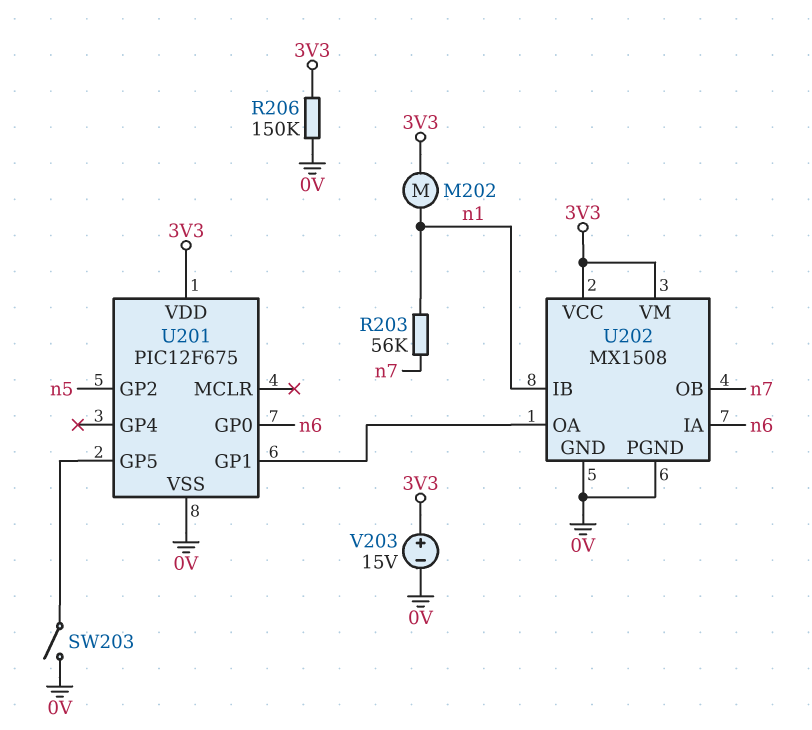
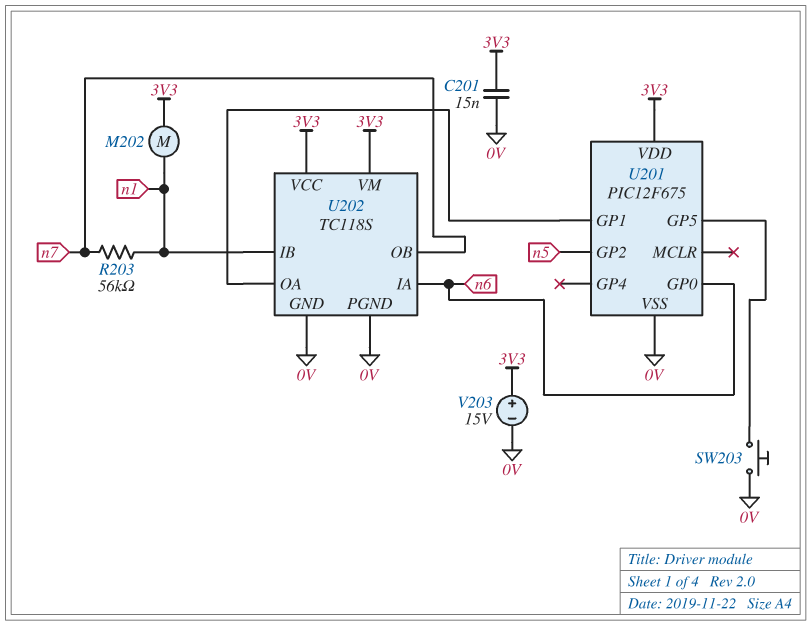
C201: none -> 15nF (0V, 3V3)
R206: 150k (0V, 3V3) -> none
SW203: switch (0V, U201/GP5) -> button (0V, U201/GP5)
U202: MX1508 -> TC118S

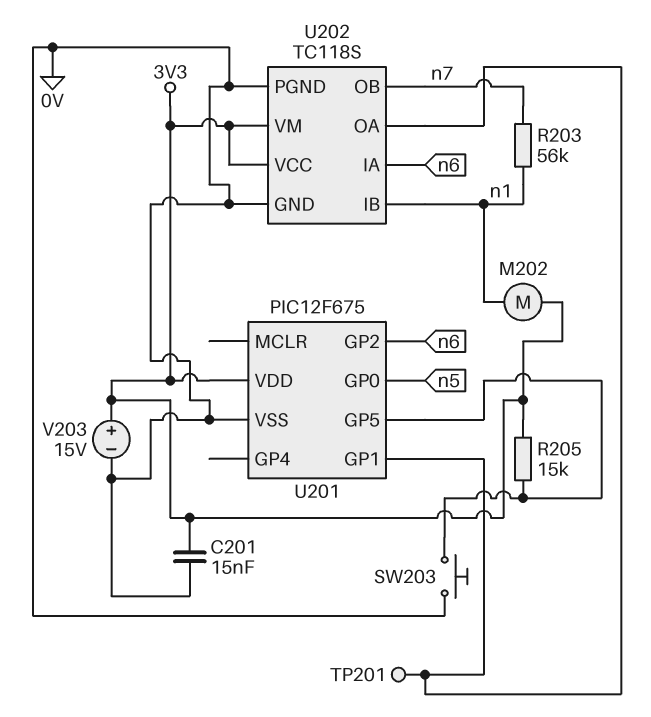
R205: none -> 15k (3V3, U201/GP5)
TP201: none -> test point (U201/GP1)
U201 pin GP0: n6 -> n5
U201 pin GP2: n5 -> n6

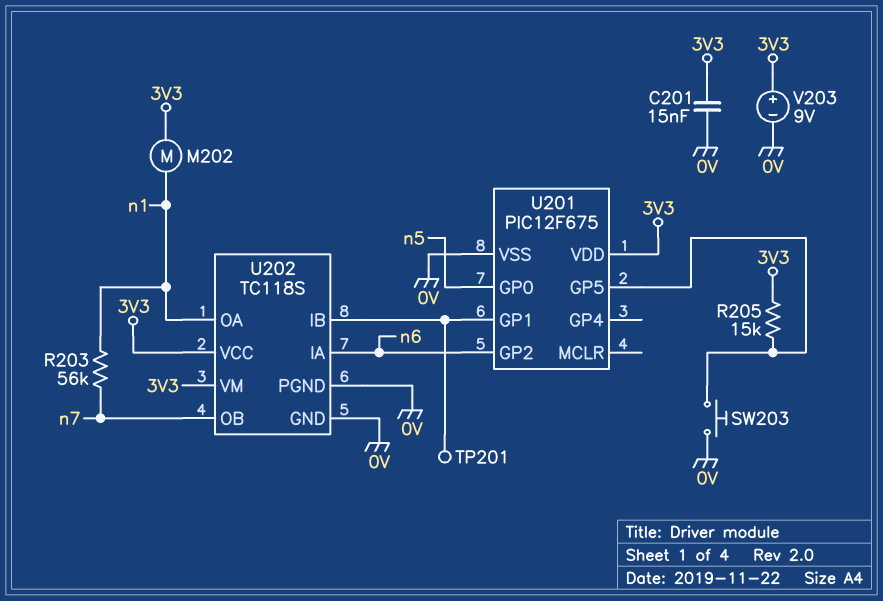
U202 pin IB: n1 -> U201/GP1
U202 pin OA: U201/GP1 -> n1
V203: 15V (plus 3V3, minus 0V) -> 9V (plus 3V3, minus 0V)

